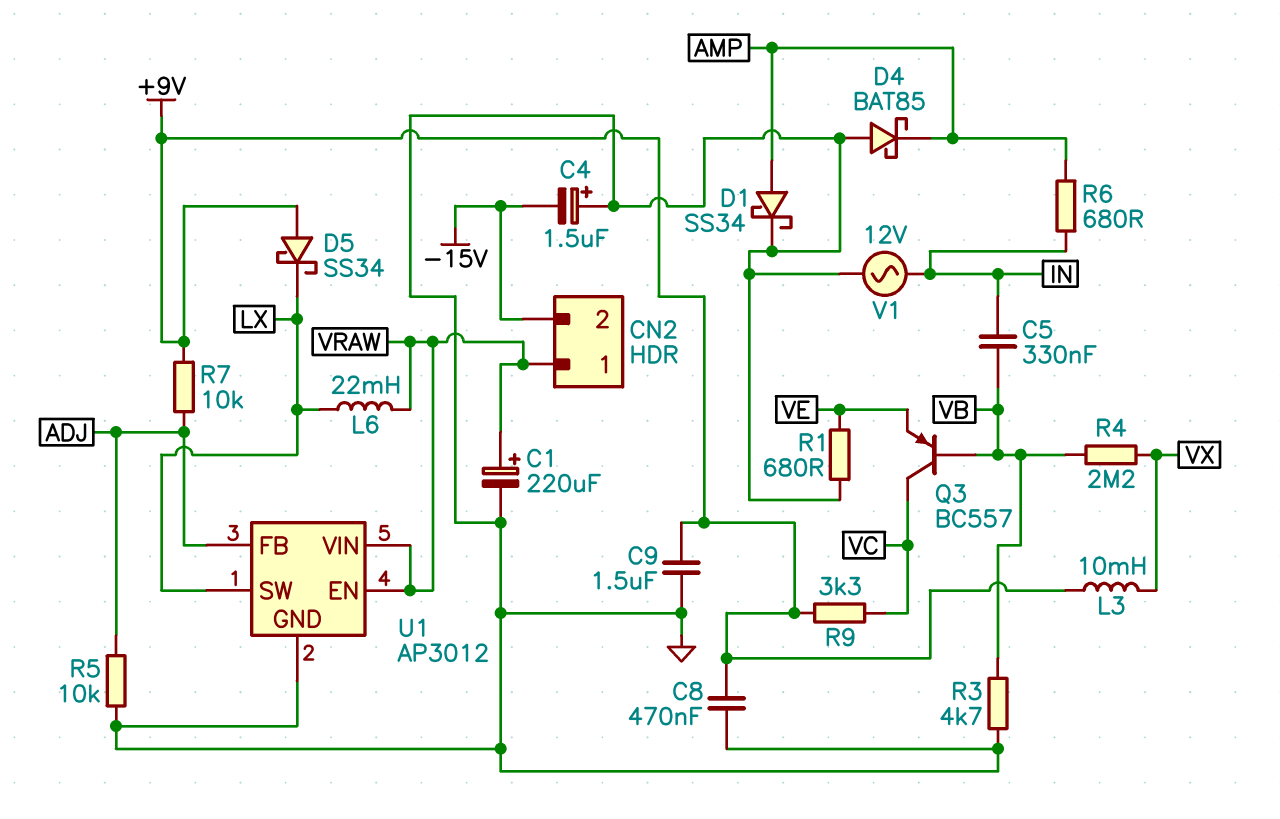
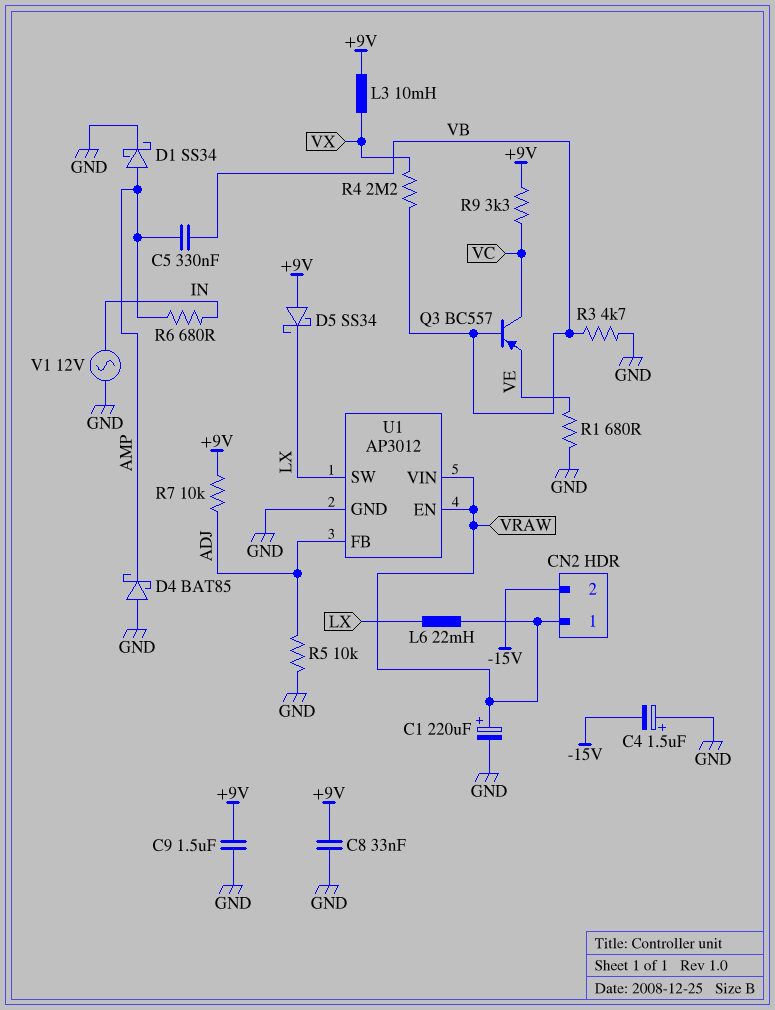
C5: 330nF (IN, VB) -> 330nF (AMP, VB)
C8: 470nF (+9V, GND) -> 33nF (+9V, GND)

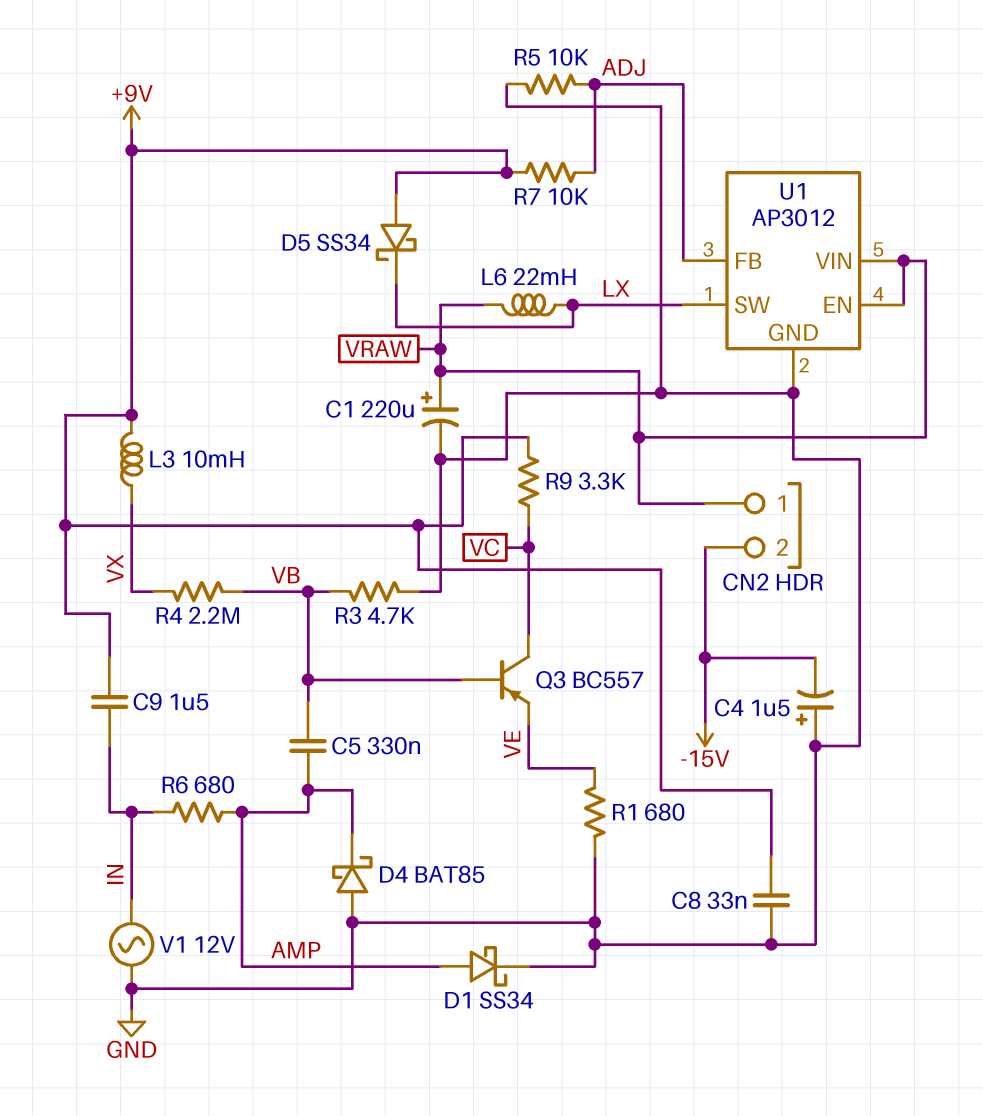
C9: 1.5uF (+9V, GND) -> 1.5uF (+9V, IN)

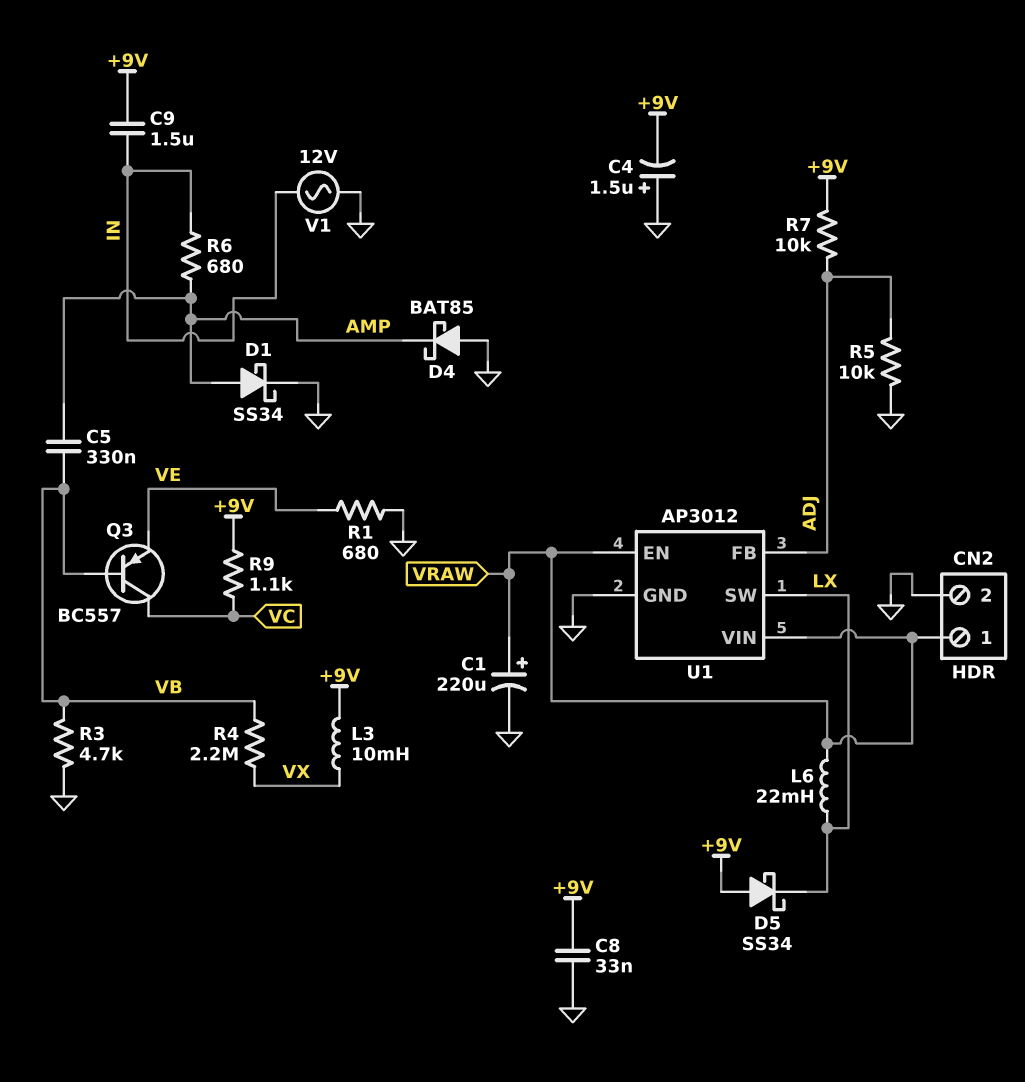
C4: 1.5uF (plus GND, minus -15V) -> 1.5uF (plus GND, minus +9V)
CN2 pin 2: -15V -> GND
R9: 3.3k (+9V, VC) -> 1.1k (+9V, VC)

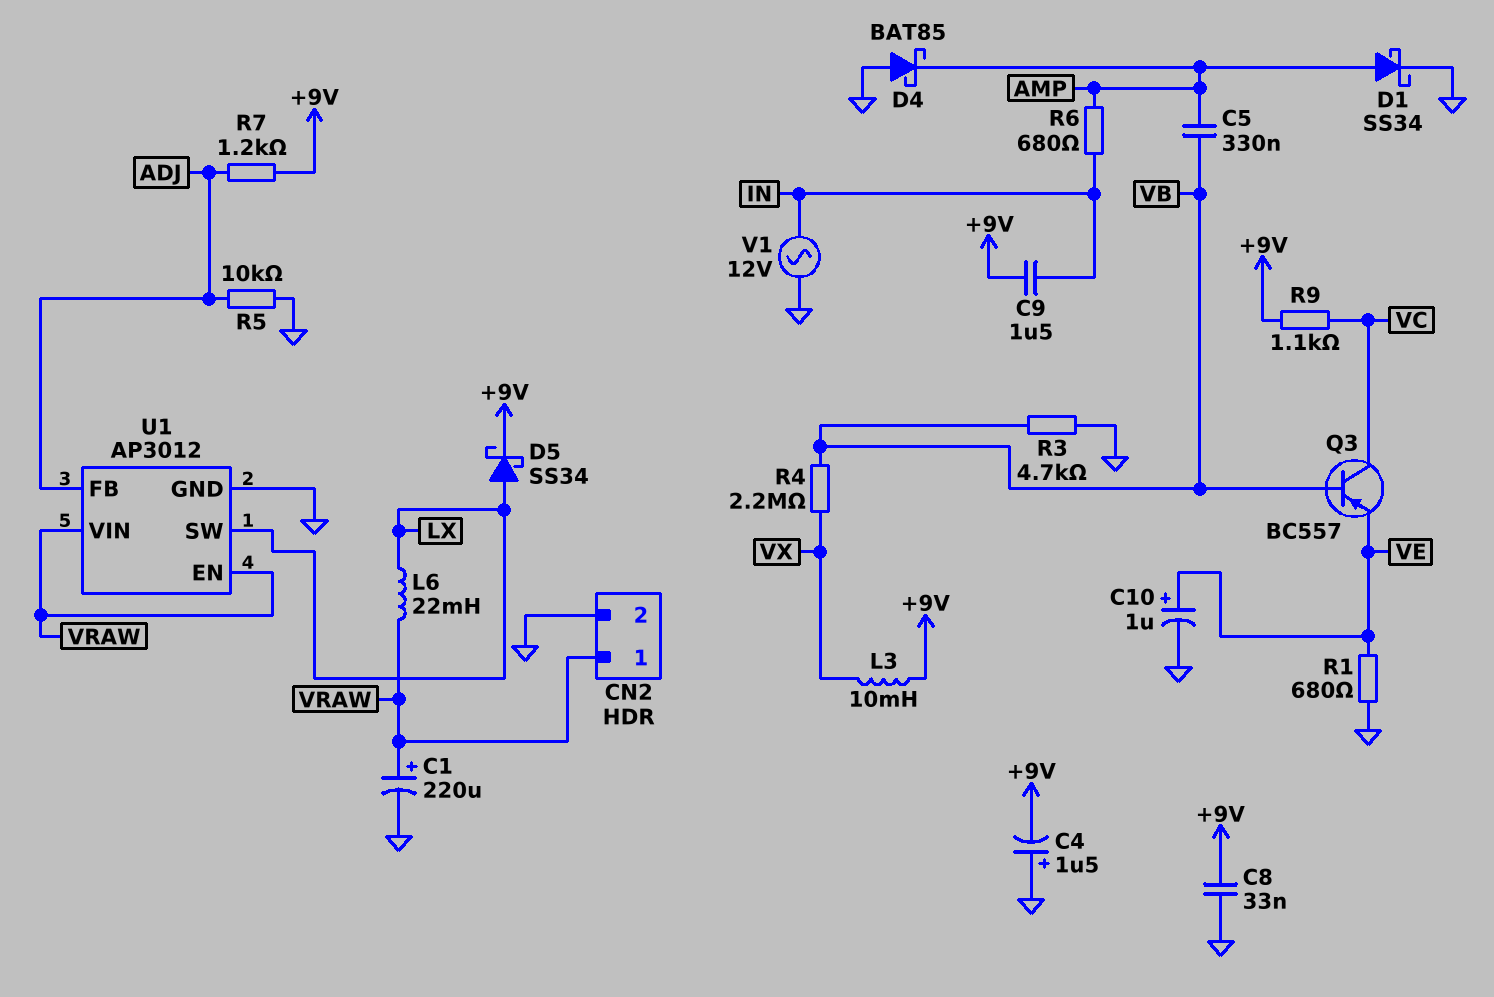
C10: none -> 1uF (plus VE, minus GND)
D5: schottky SS34 (A +9V, K LX) -> schottky SS34 (A LX, K +9V)
R7: 10k (+9V, ADJ) -> 1.2k (+9V, ADJ)

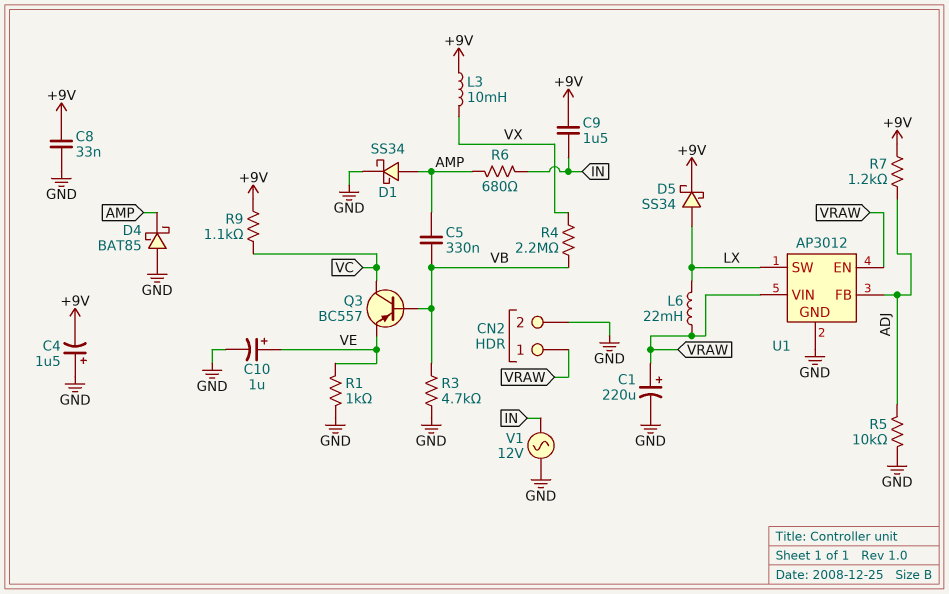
R1: 680 (GND, VE) -> 1k (GND, VE)

